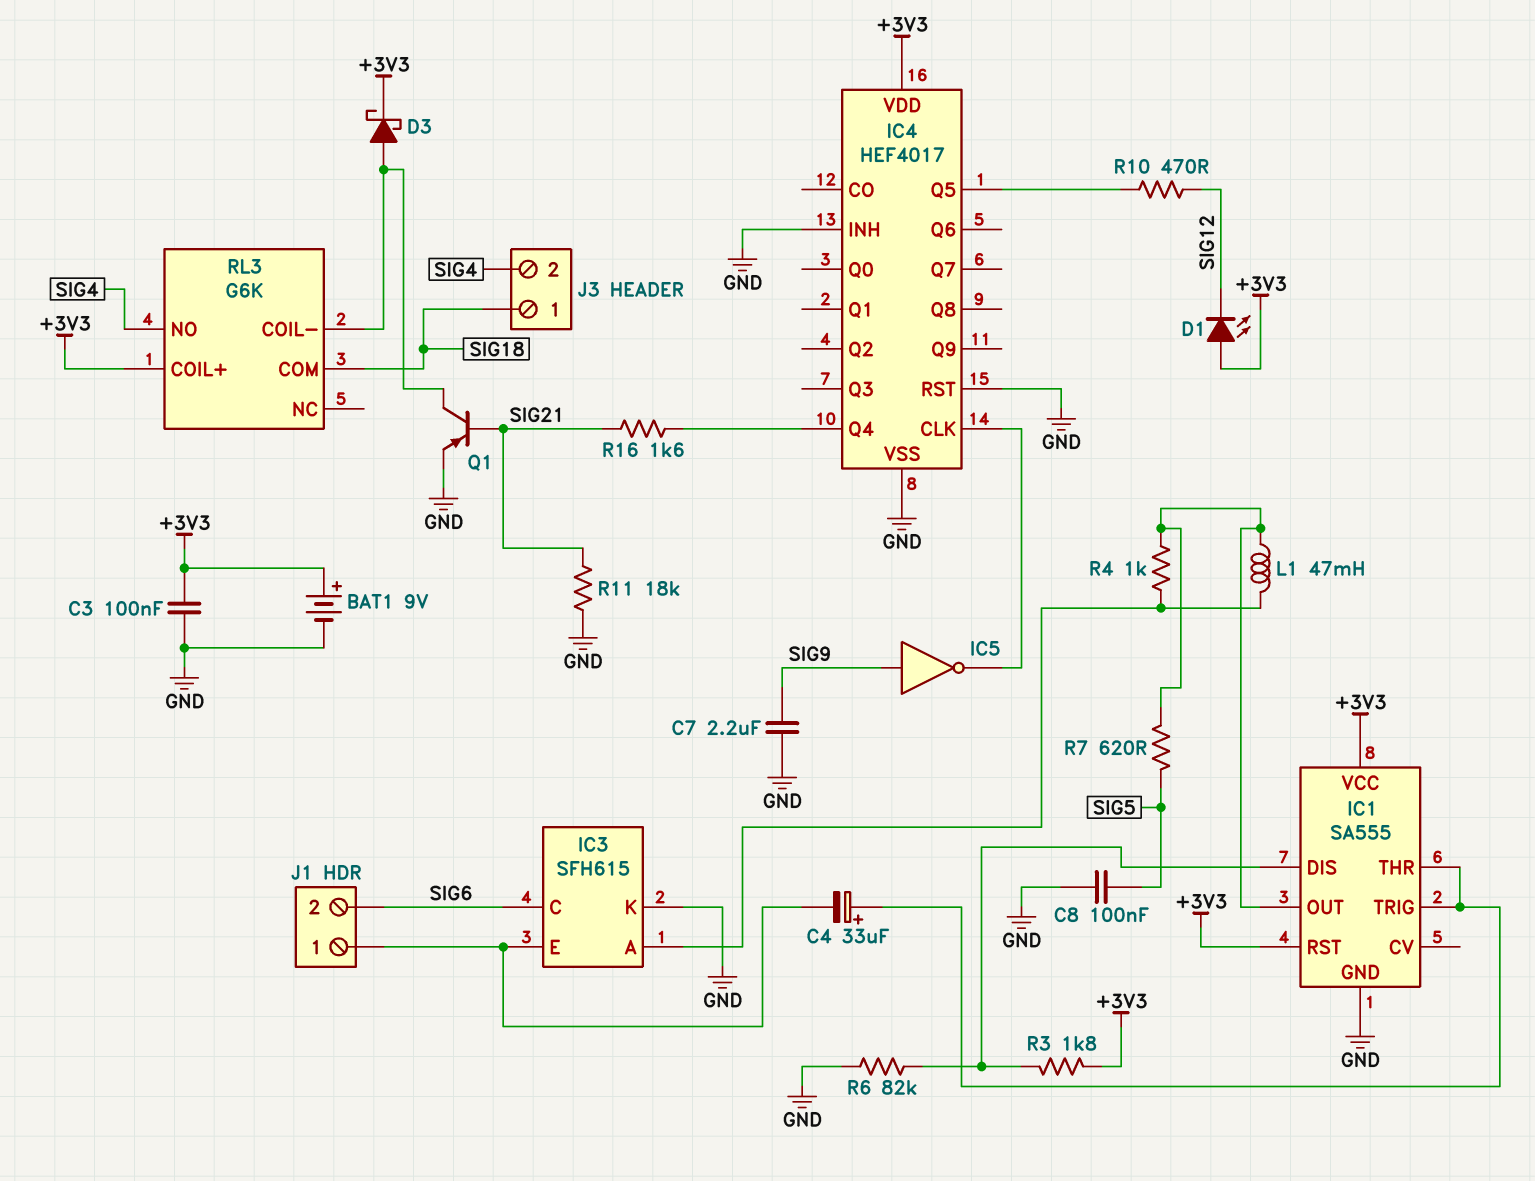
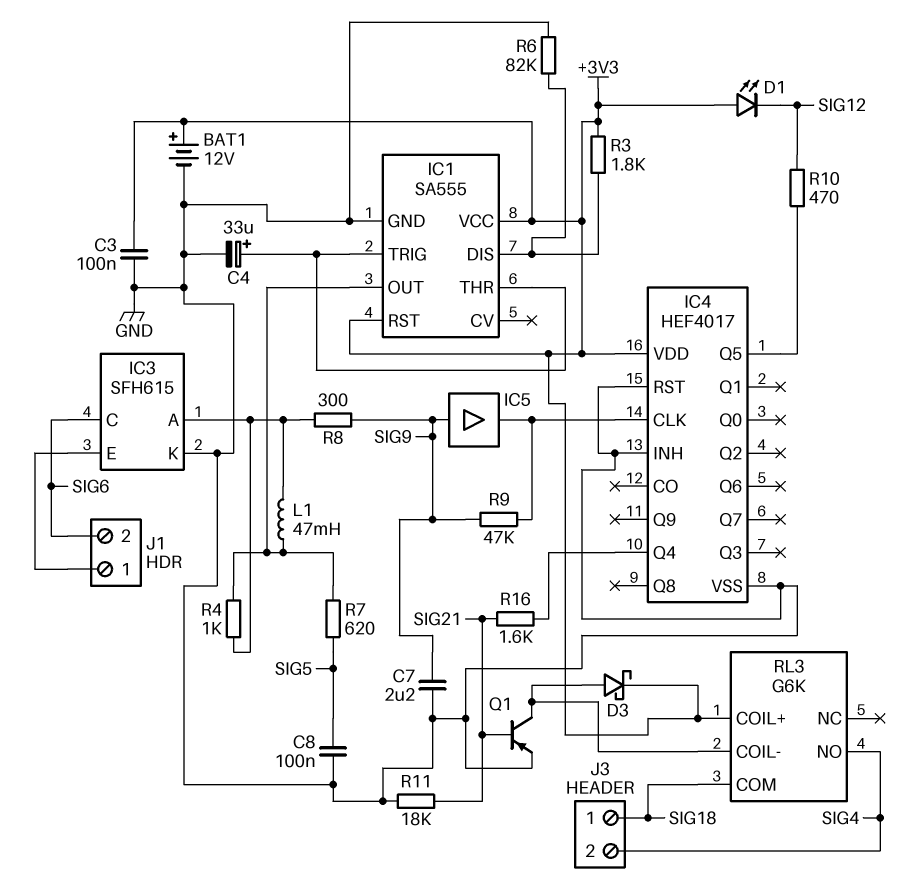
BAT1: 9V (plus +3V3, minus GND) -> 12V (plus +3V3, minus GND)
C4: 33uF (plus IC1/THR, minus IC3/E) -> 33uF (plus IC1/THR, minus GND)
IC5: NOT (in SIG9, out IC4/CLK) -> buffer (in SIG9, out IC4/CLK)
R8: none -> 300 (IC3/A, SIG9)
R9: none -> 47k (IC4/CLK, SIG9)

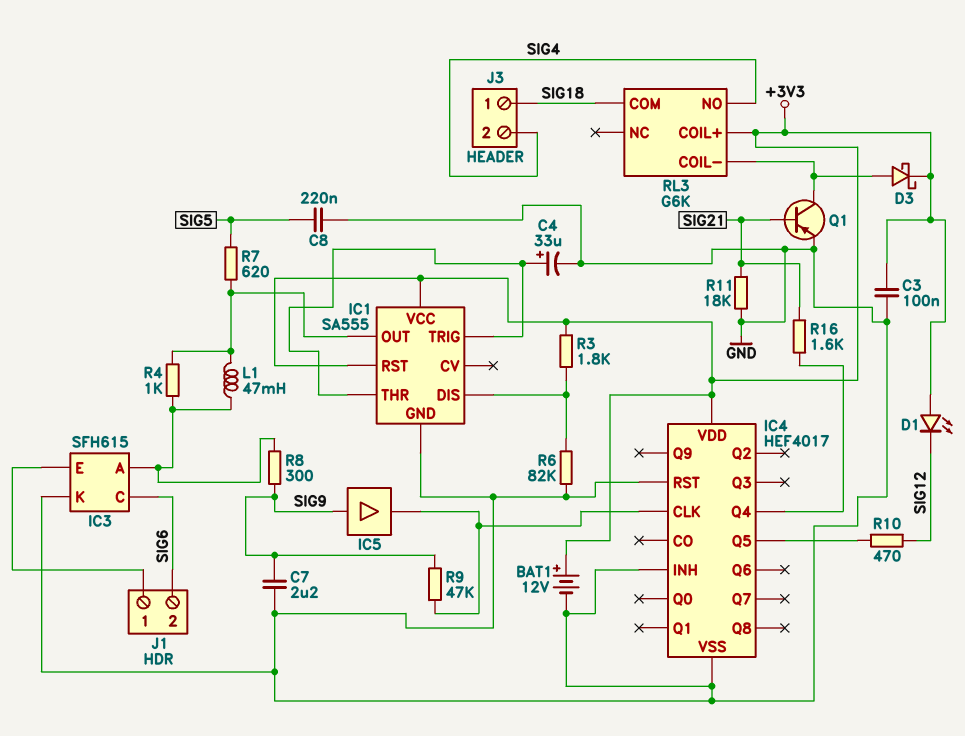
C8: 100nF (GND, SIG5) -> 220nF (GND, SIG5)

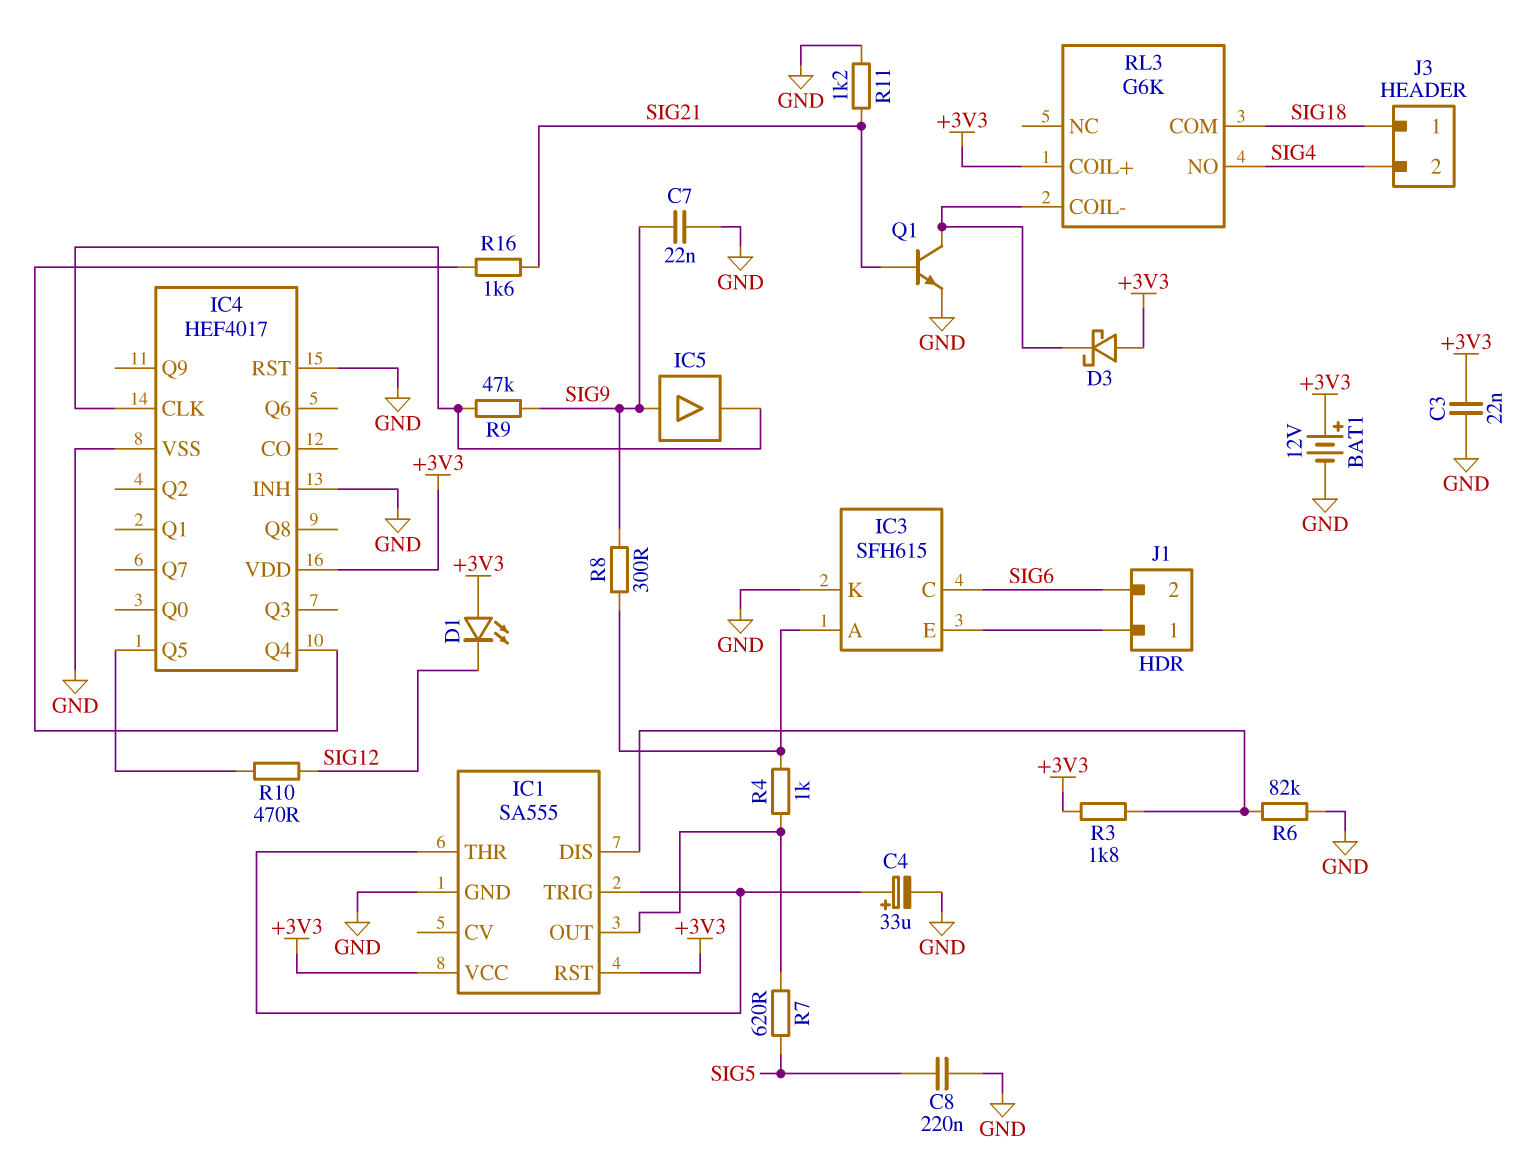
C3: 100nF (+3V3, GND) -> 22nF (+3V3, GND)
C7: 2.2uF (GND, SIG9) -> 22nF (GND, SIG9)
D3: schottky (A RL3/COIL-, K +3V3) -> schottky (A +3V3, K RL3/COIL-)
L1: 47mH (IC1/OUT, IC3/A) -> none
Q1: PNP (B SIG21, C RL3/COIL-, E GND) -> NPN (B SIG21, C RL3/COIL-, E GND)
R11: 18k (GND, SIG21) -> 1.2k (GND, SIG21)

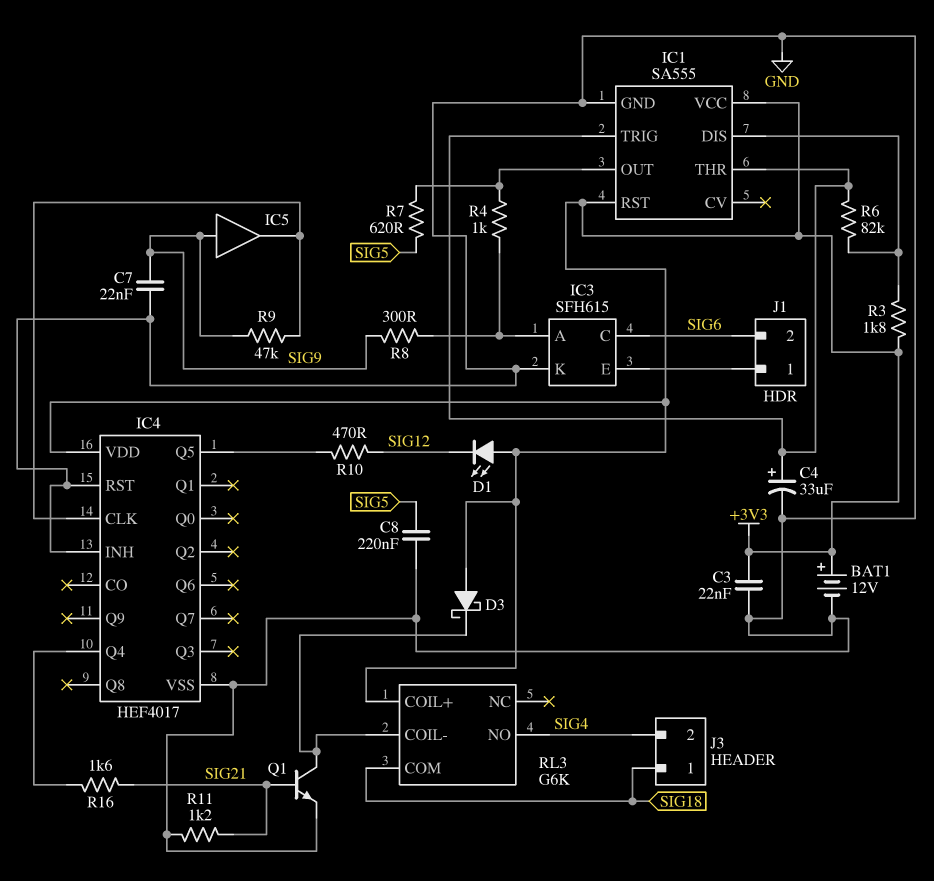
R6: 82k (GND, IC1/DIS) -> 82k (IC1/DIS, IC1/THR)

